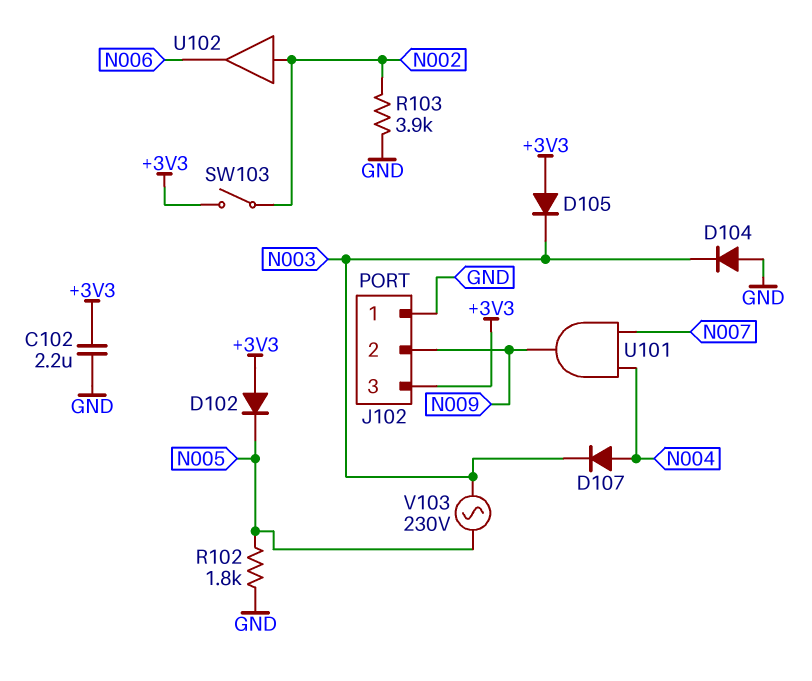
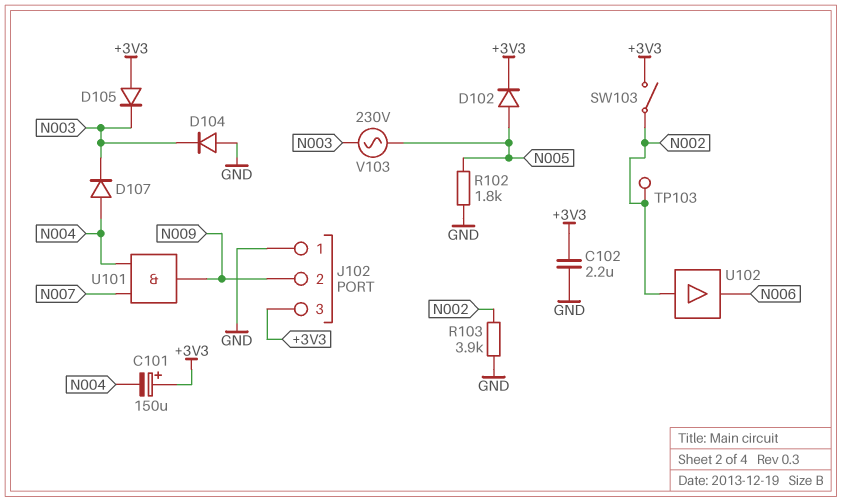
C101: none -> 150uF (plus +3V3, minus N004)
D102: diode (A +3V3, K N005) -> diode (A N005, K +3V3)
TP103: none -> test point (N002)

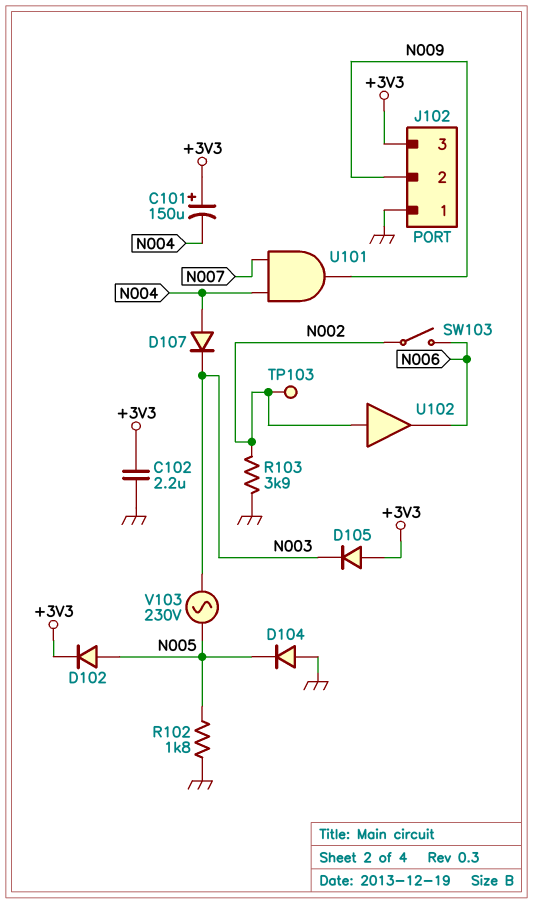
D104: diode (A GND, K N003) -> diode (A GND, K N005)
SW103: switch (+3V3, N002) -> switch (N002, N006)

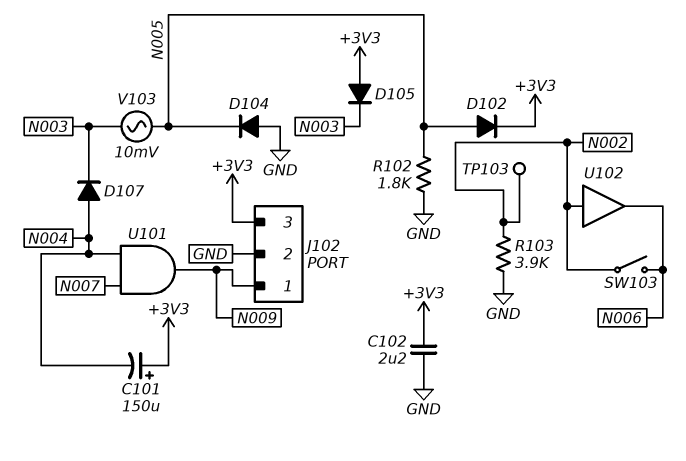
J102 pin 1: GND -> N009
J102 pin 2: N009 -> GND
V103: AC 230V (N003, N005) -> AC 10mV (N003, N005)

